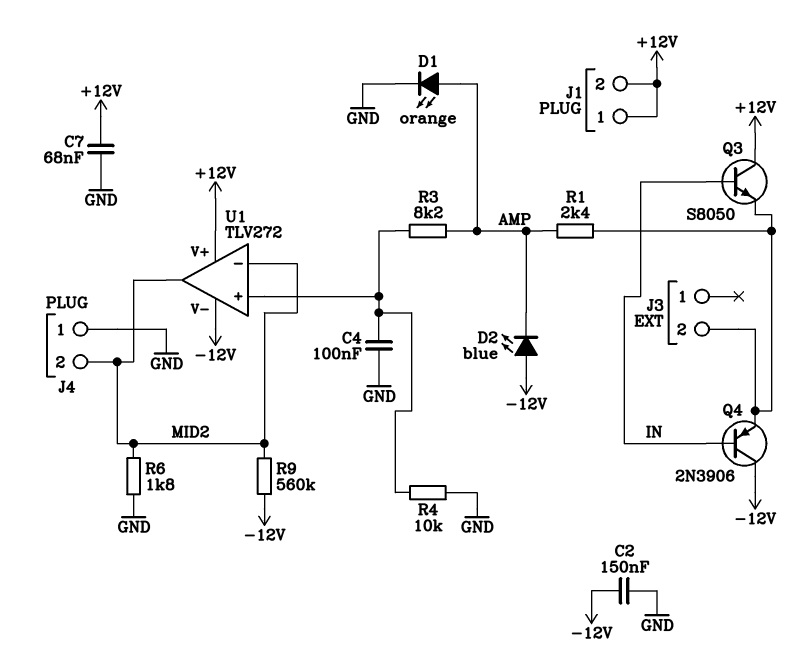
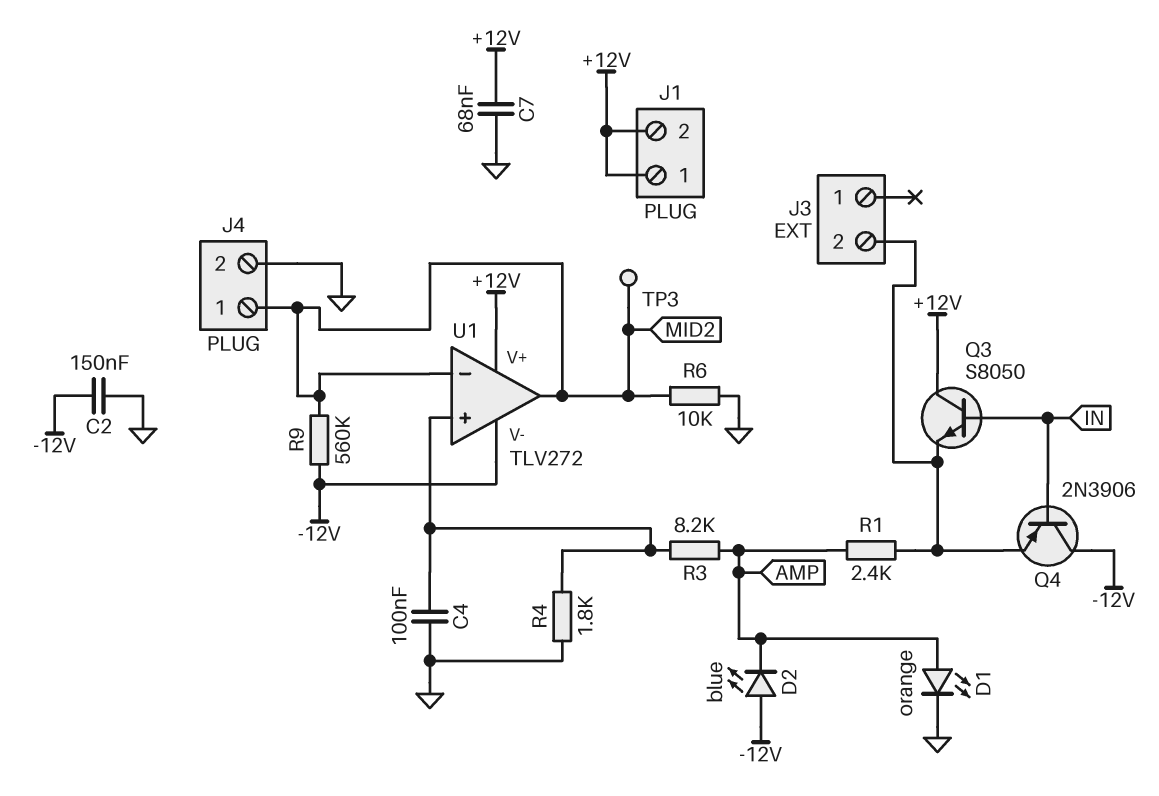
J4 pin 1: GND -> MID2
J4 pin 2: MID2 -> GND
R4: 10k (GND, U1/in+) -> 1.8k (GND, U1/in+)
R6: 1.8k (GND, MID2) -> 10k (GND, MID2)
TP3: none -> test point (MID2)

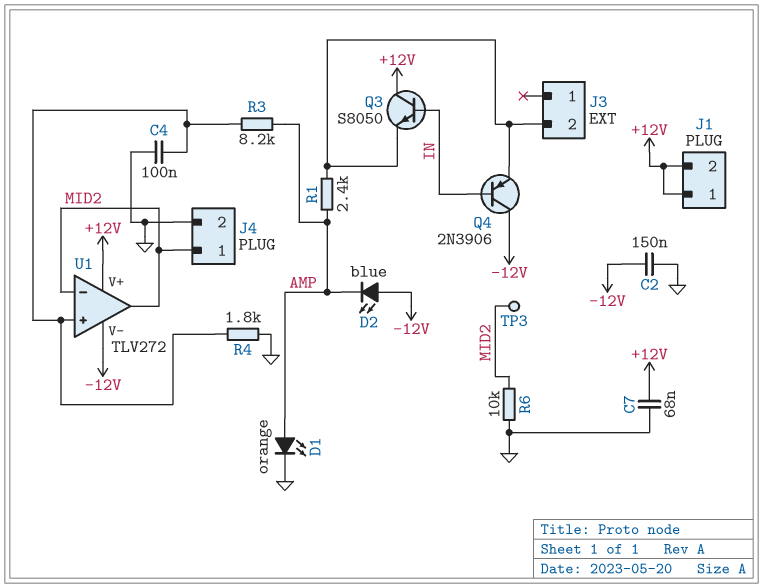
R9: 560k (-12V, MID2) -> none

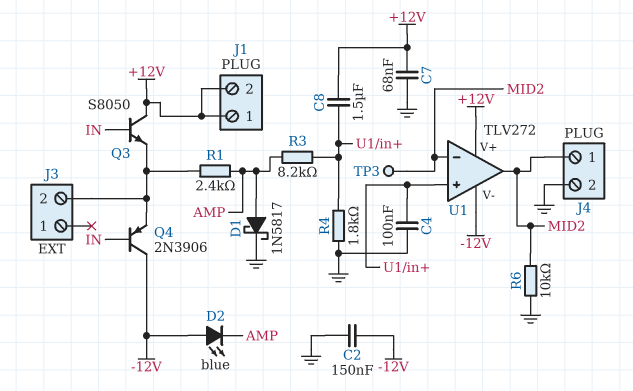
C8: none -> 1.5uF (+12V, U1/in+)
D1: LED orange (A AMP, K GND) -> schottky 1N5817 (A AMP, K GND)

